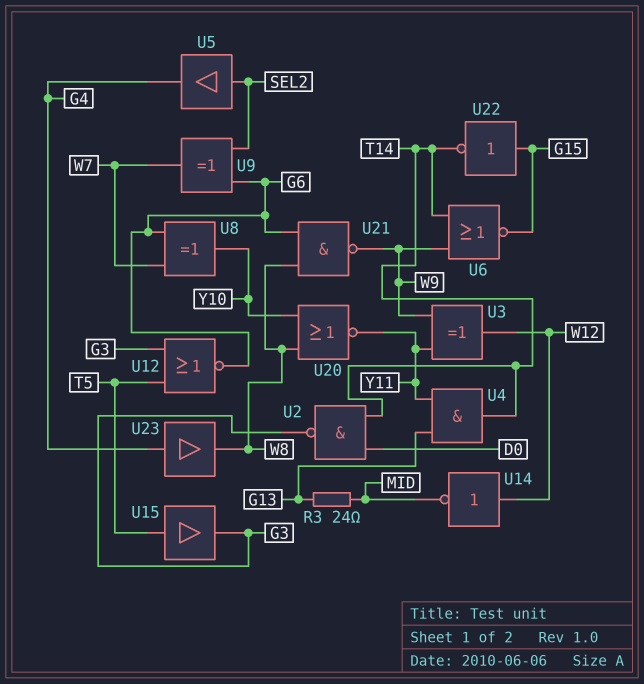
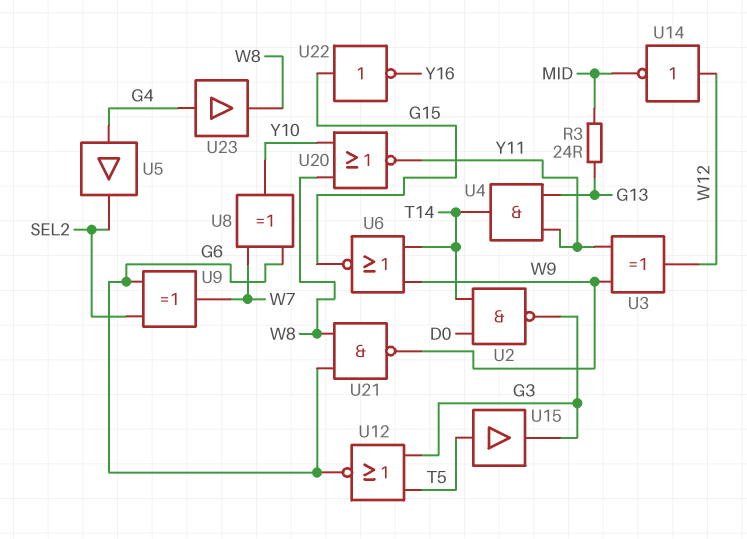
U5: buffer (in SEL2, out G4) -> buffer (in G4, out SEL2)
U22: NOT (in G15, out T14) -> NOT (in G15, out Y16)

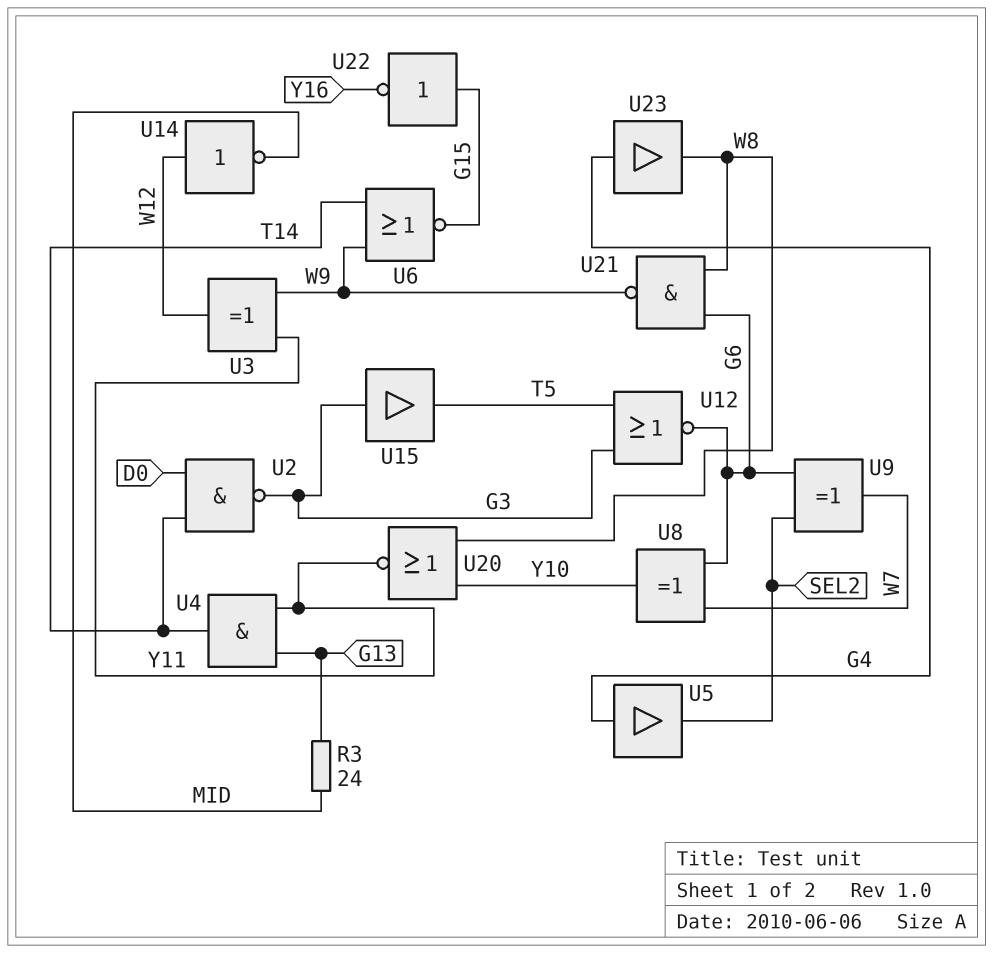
U15: buffer (in T5, out G3) -> buffer (in G3, out T5)

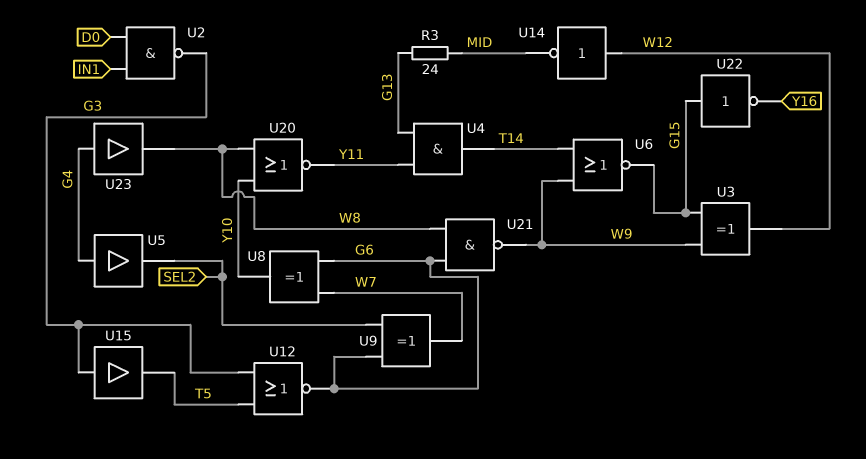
U2: NAND (in D0, in T14, out G3) -> NAND (in D0, in IN1, out G3)
U3: XOR (in W9, in Y11, out W12) -> XOR (in G15, in W9, out W12)

